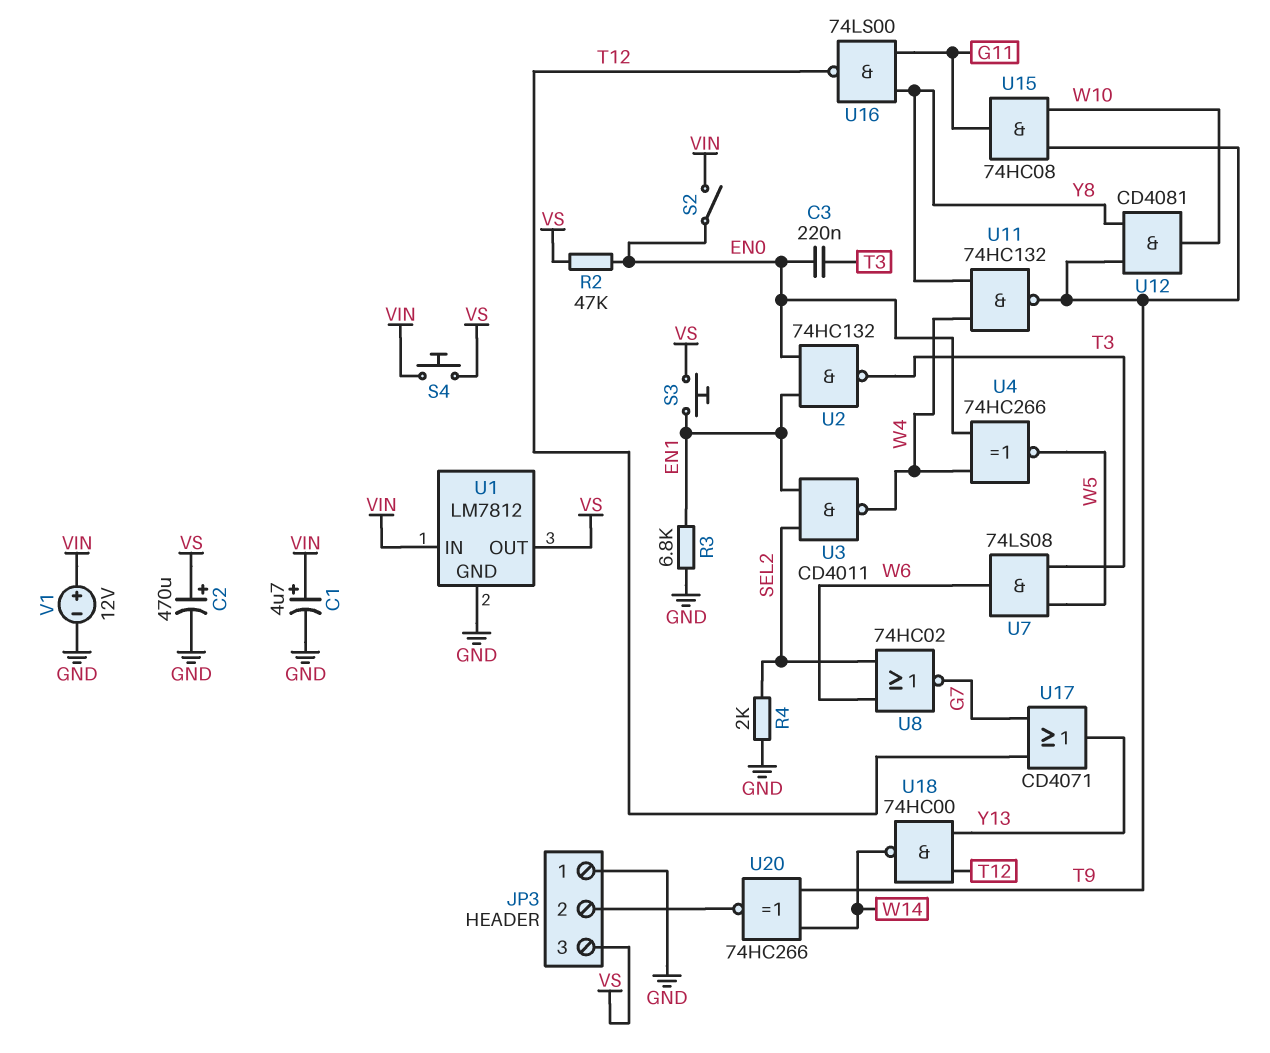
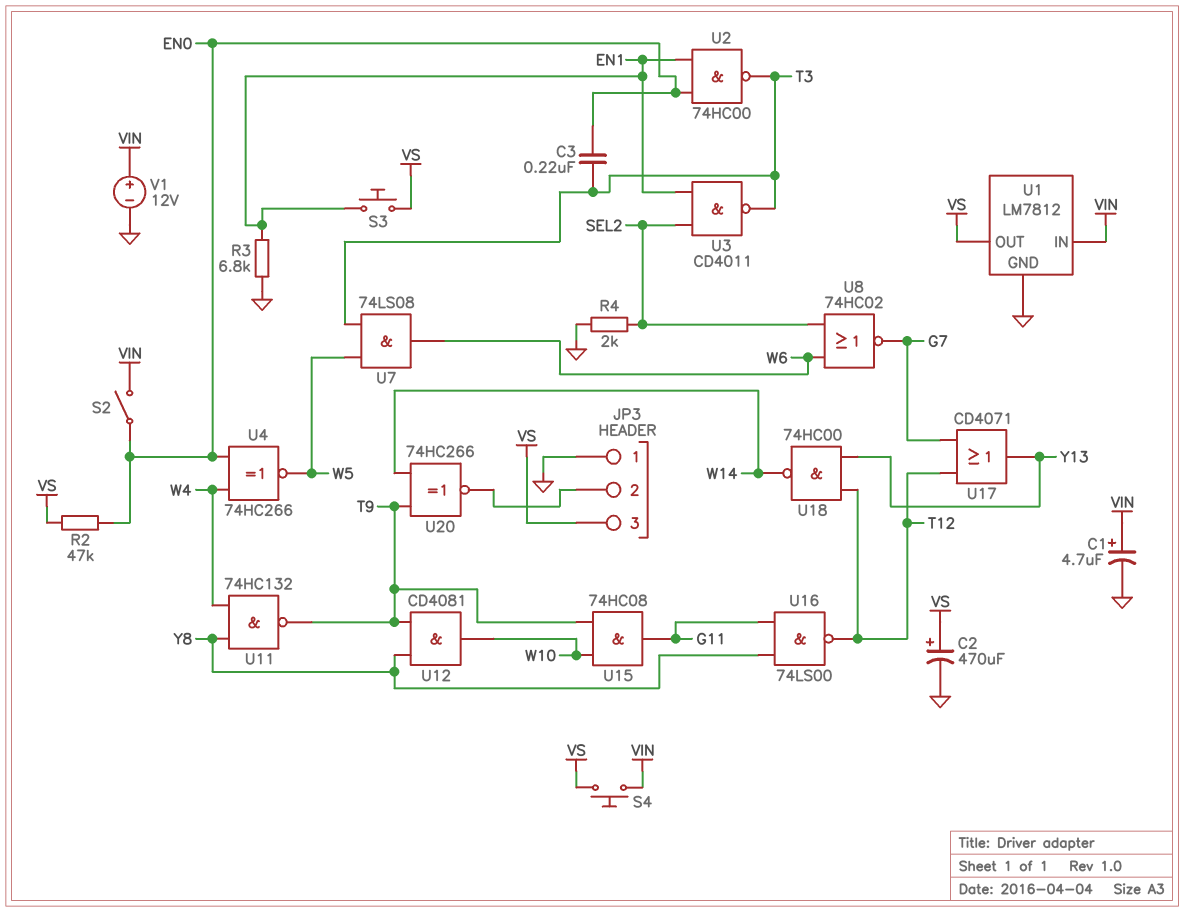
U2: NAND 74HC132 (in EN0, in EN1, out T3) -> NAND 74HC00 (in EN0, in EN1, out T3)
U3: NAND CD4011 (in EN1, in SEL2, out W4) -> NAND CD4011 (in EN1, in SEL2, out T3)

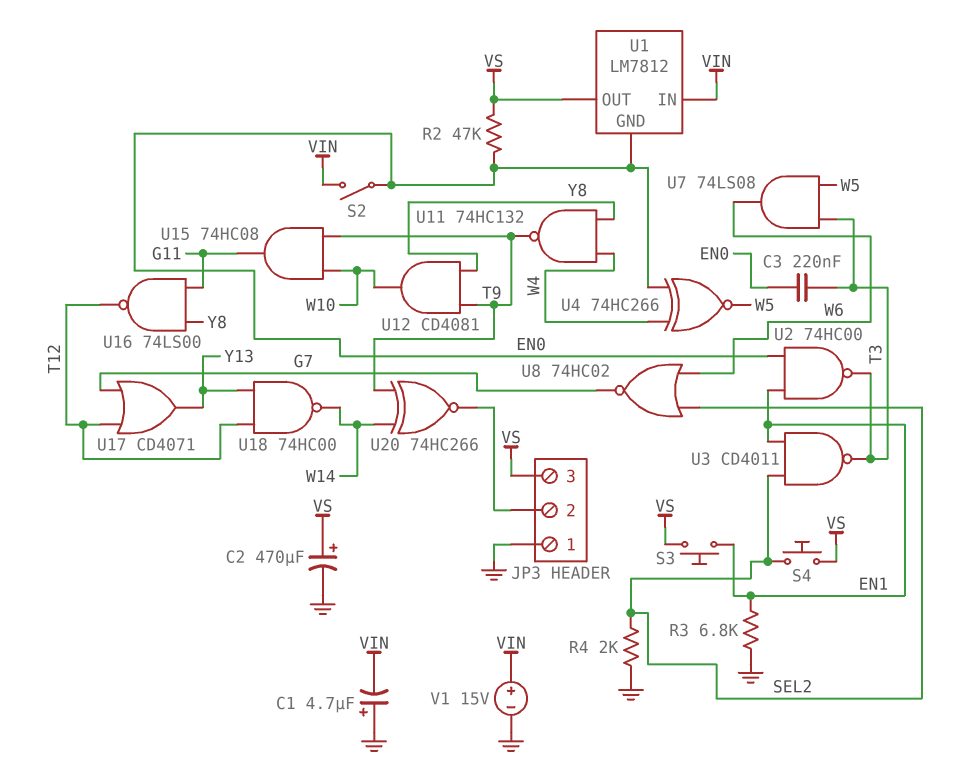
C1: 4.7uF (plus VIN, minus GND) -> 4.7uF (plus GND, minus VIN)
S4: button (VIN, VS) -> button (SEL2, VS)
U1 pin GND: GND -> EN0
V1: 12V (plus VIN, minus GND) -> 15V (plus VIN, minus GND)

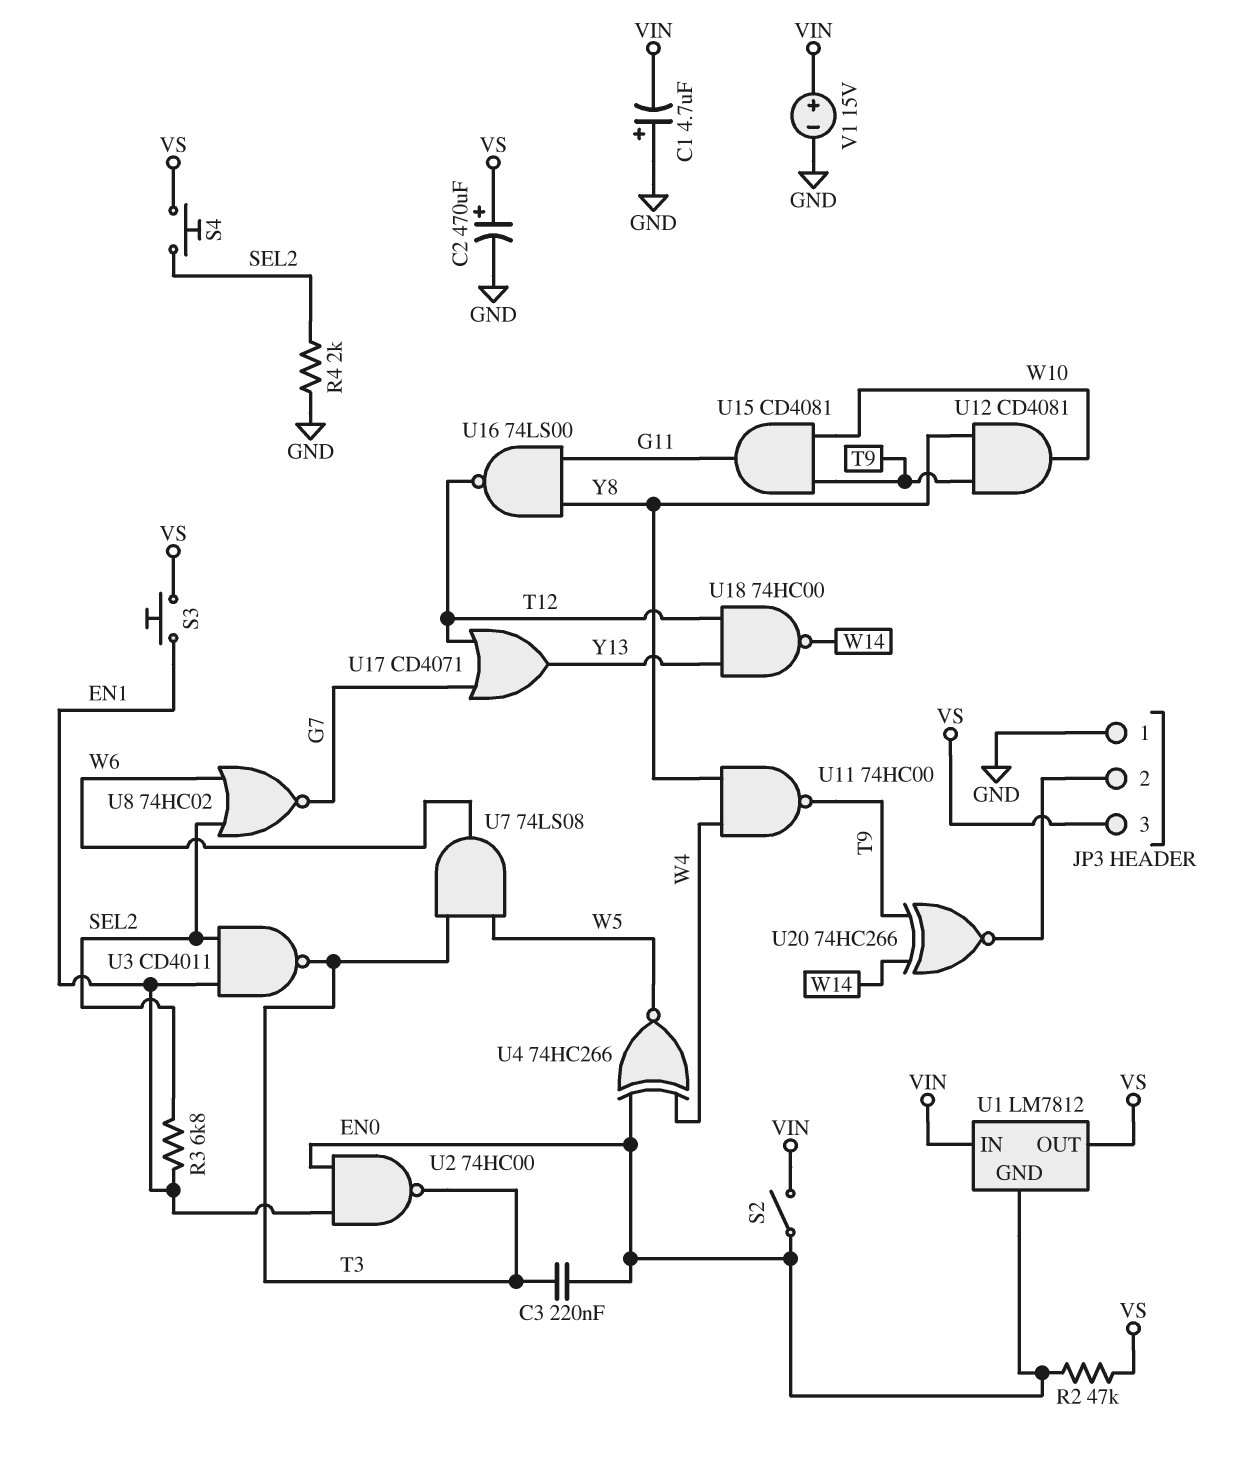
R3: 6.8k (EN1, GND) -> 6.8k (EN1, SEL2)
U11: NAND 74HC132 (in W4, in Y8, out T9) -> NAND 74HC00 (in W4, in Y8, out T9)
U15: AND 74HC08 (in T9, in W10, out G11) -> AND CD4081 (in T9, in W10, out G11)

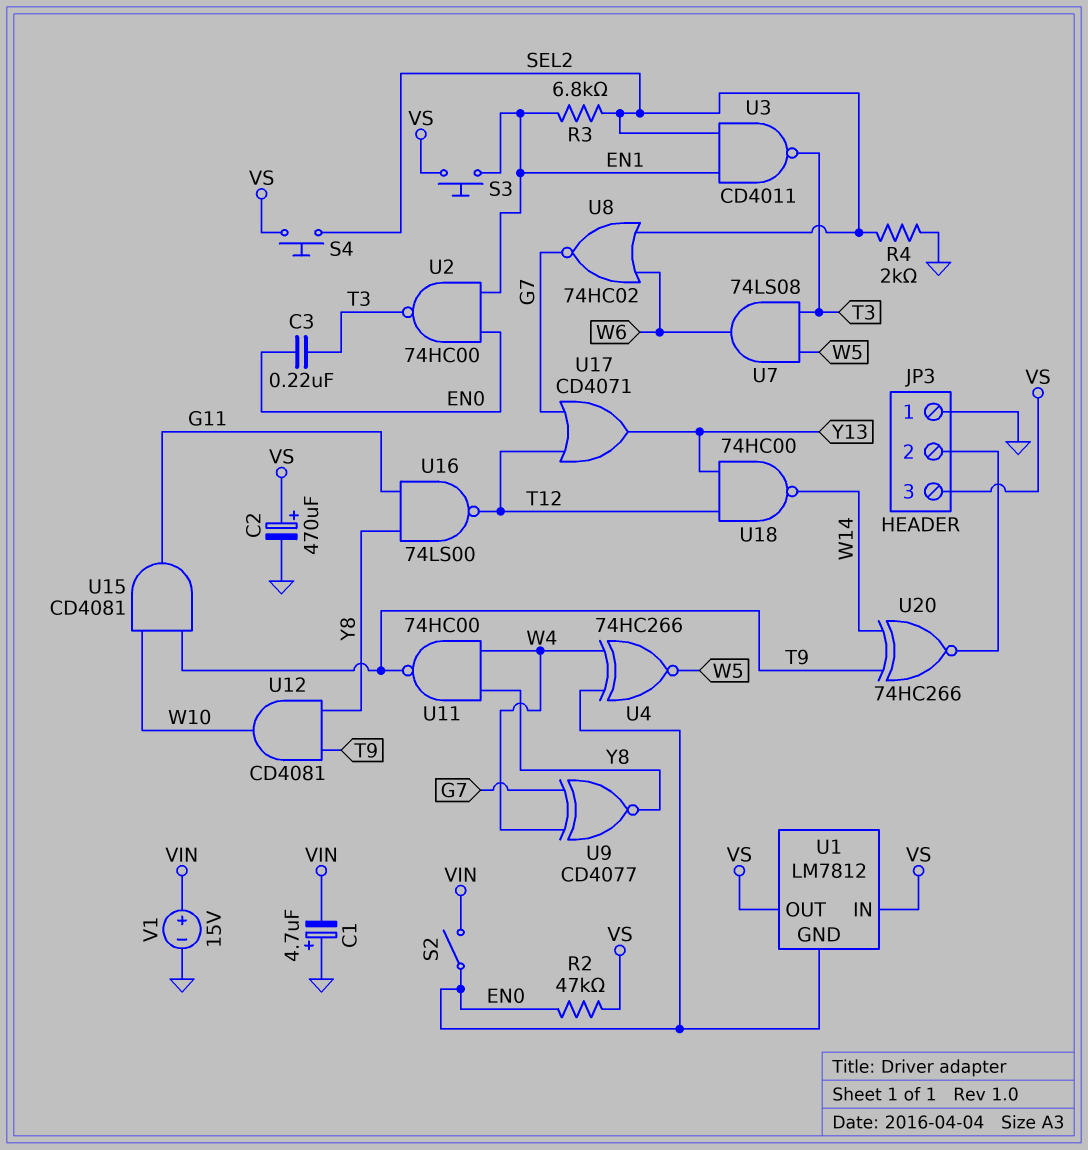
U1 pin IN: VIN -> VS
U9: none -> XNOR CD4077 (in G7, in W4, out Y8)

